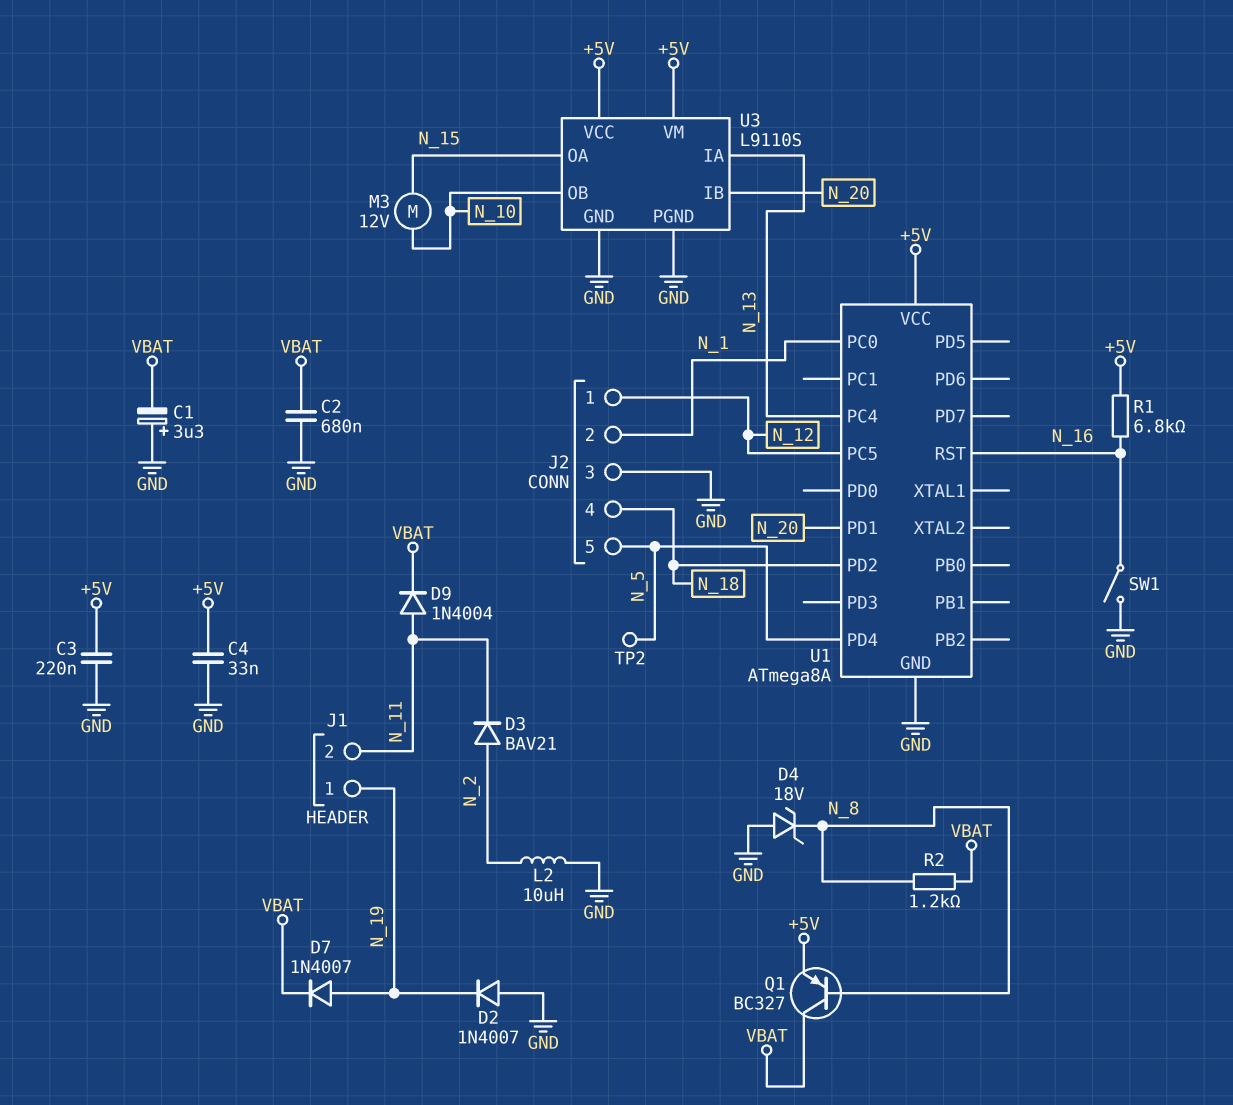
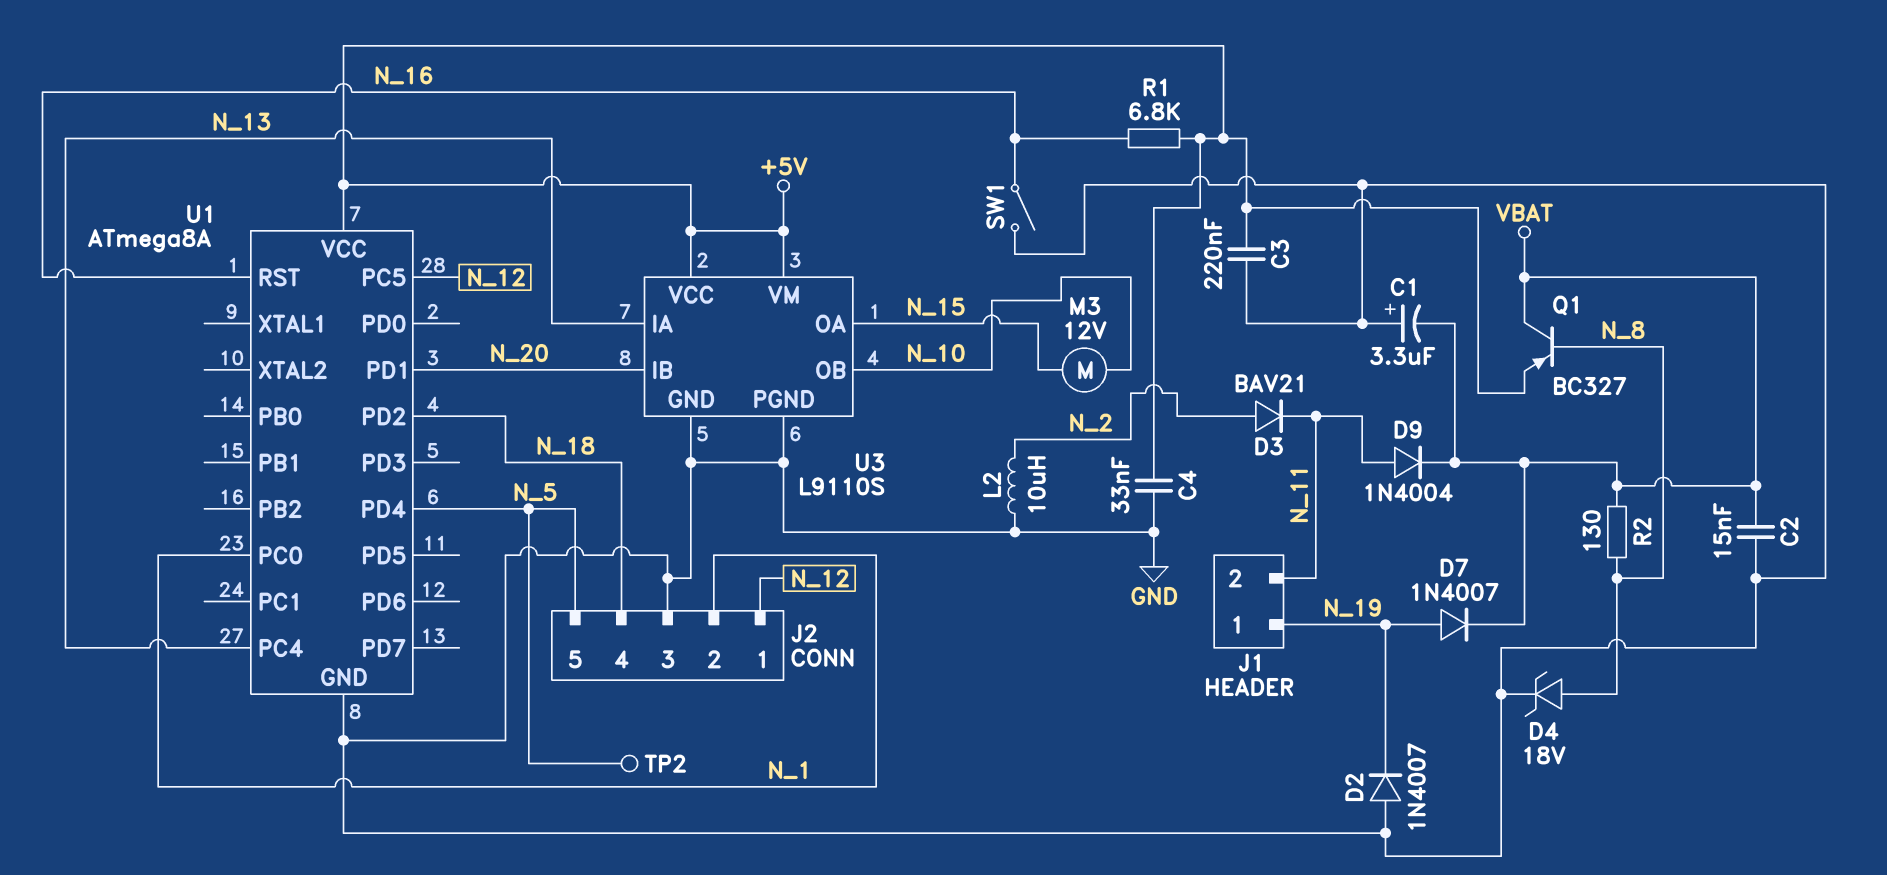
C2: 680nF (GND, VBAT) -> 15nF (GND, VBAT)
D4: zener 18V (A GND, K N_8) -> zener 18V (A N_8, K GND)
R2: 1.2k (N_8, VBAT) -> 130 (N_8, VBAT)

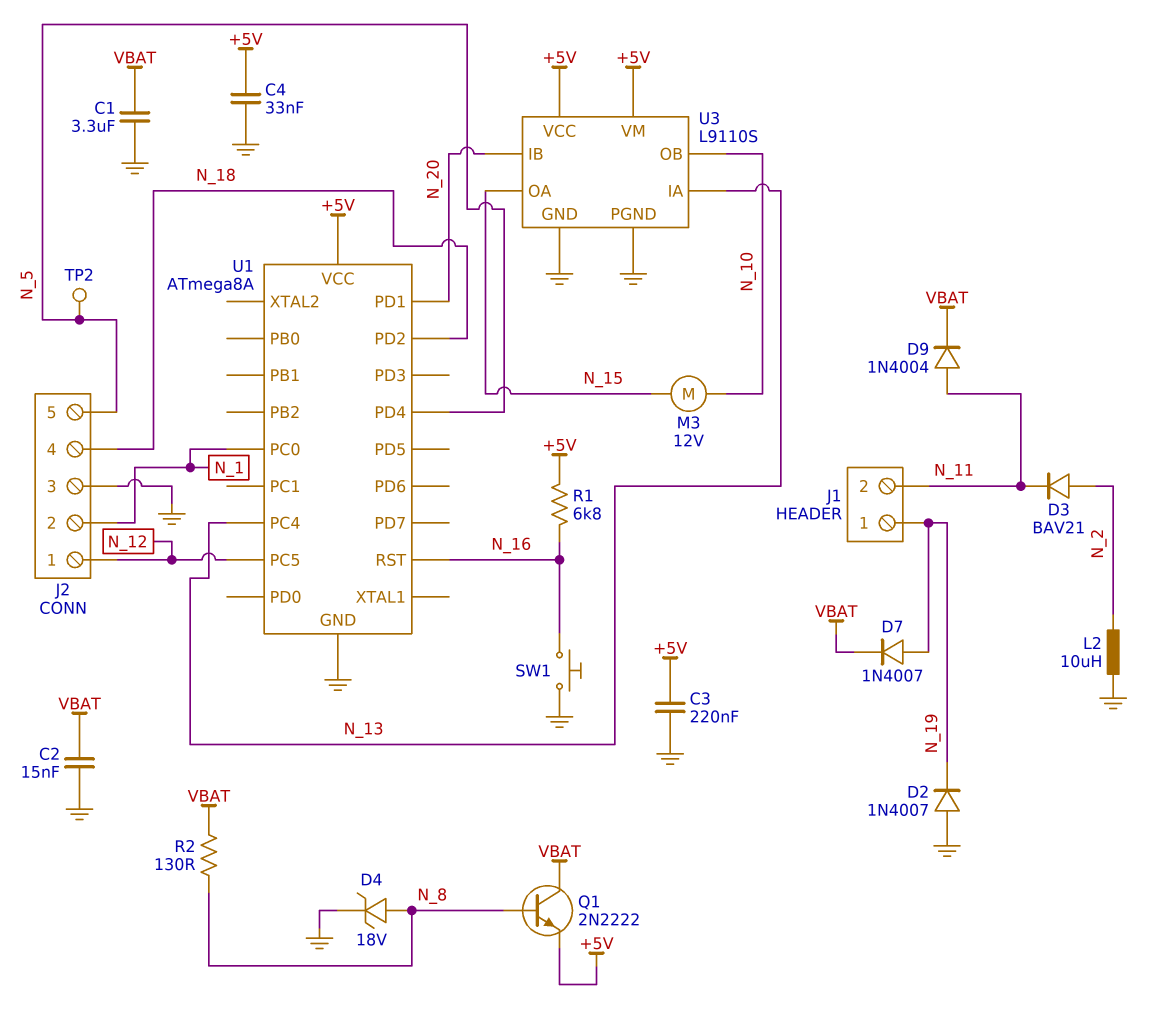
C1: 3.3uF (plus GND, minus VBAT) -> 3.3uF (GND, VBAT)
Q1: PNP BC327 (B N_8, C VBAT, E +5V) -> NPN 2N2222 (B N_8, C VBAT, E +5V)
SW1: switch (GND, N_16) -> button (GND, N_16)

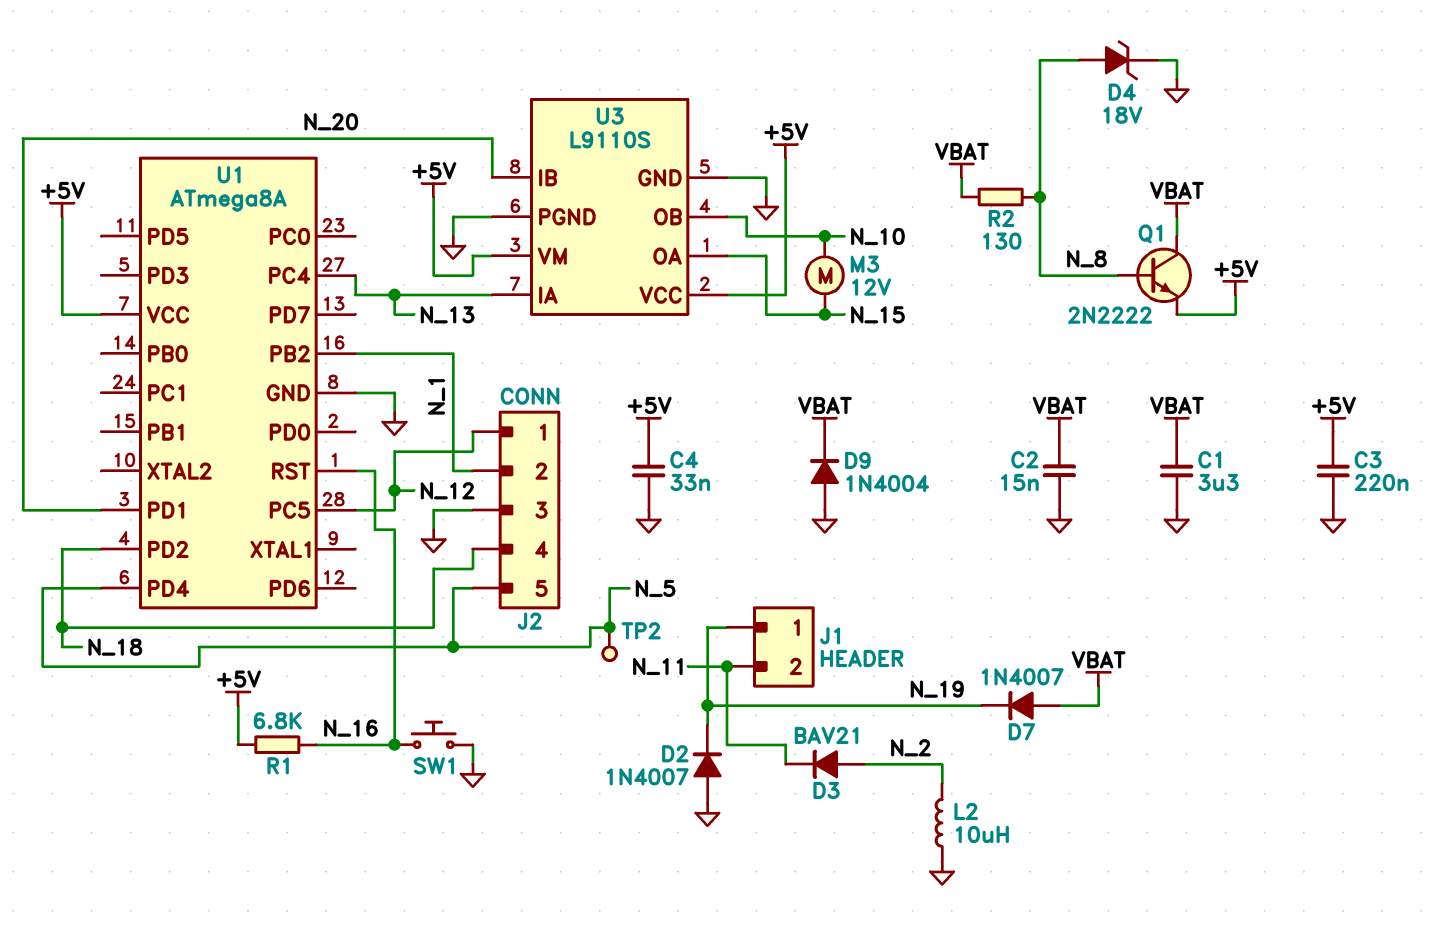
D7: diode 1N4007 (A N_19, K VBAT) -> diode 1N4007 (A VBAT, K N_19)
D9: diode 1N4004 (A N_11, K VBAT) -> diode 1N4004 (A GND, K VBAT)
U1 pin PB2: none -> N_1
U1 pin PC0: N_1 -> none

